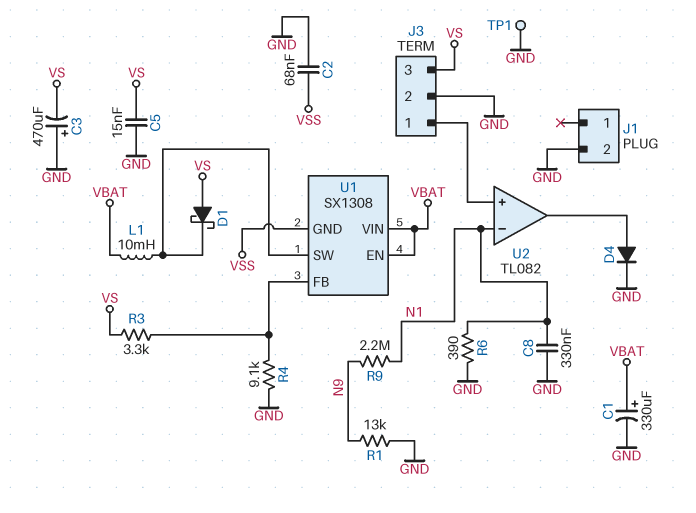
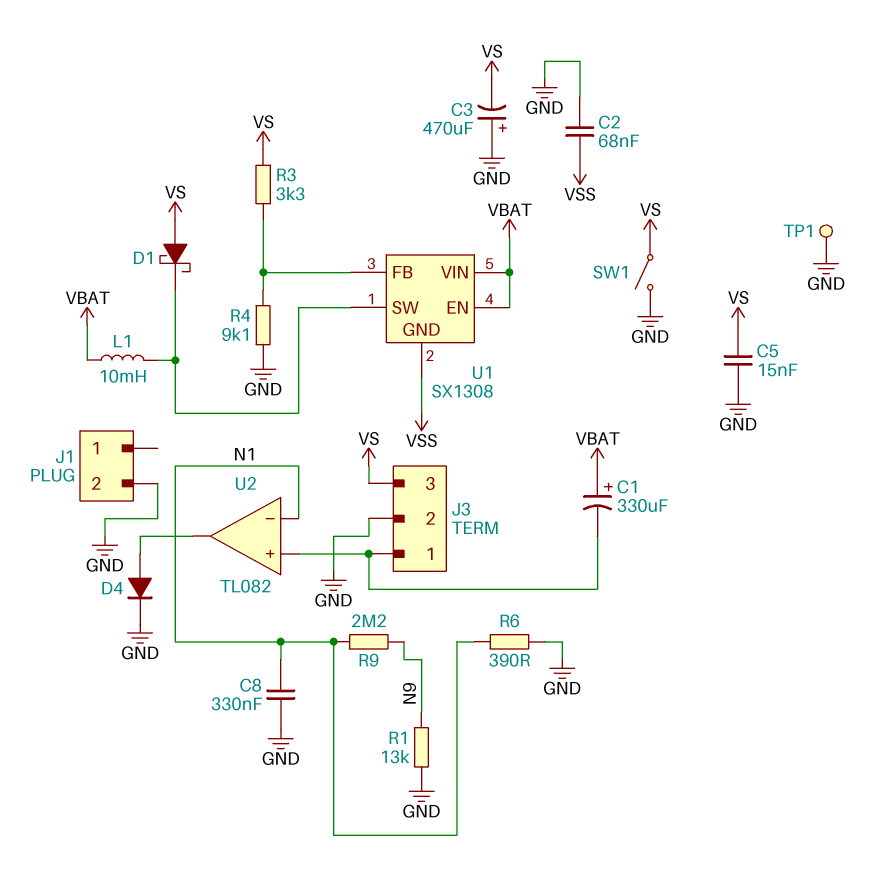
C1: 330uF (plus VBAT, minus GND) -> 330uF (plus VBAT, minus J3/1)
SW1: none -> switch (GND, VS)

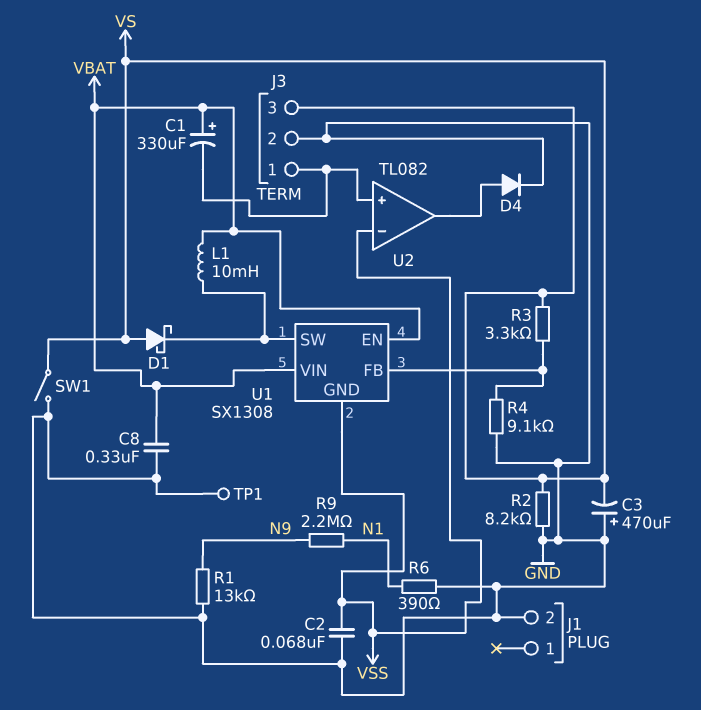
C5: 15nF (GND, VS) -> none
C8: 330nF (GND, N1) -> 330nF (GND, VBAT)
R2: none -> 8.2k (GND, VS)
U2 pin in-: N1 -> VSS

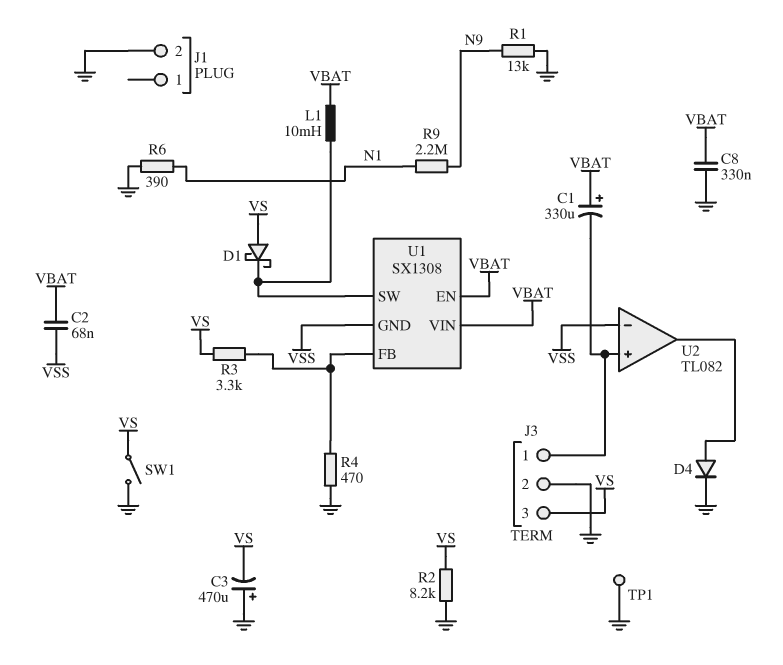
C2: 68nF (GND, VSS) -> 68nF (VBAT, VSS)
R4: 9.1k (GND, U1/FB) -> 470 (GND, U1/FB)

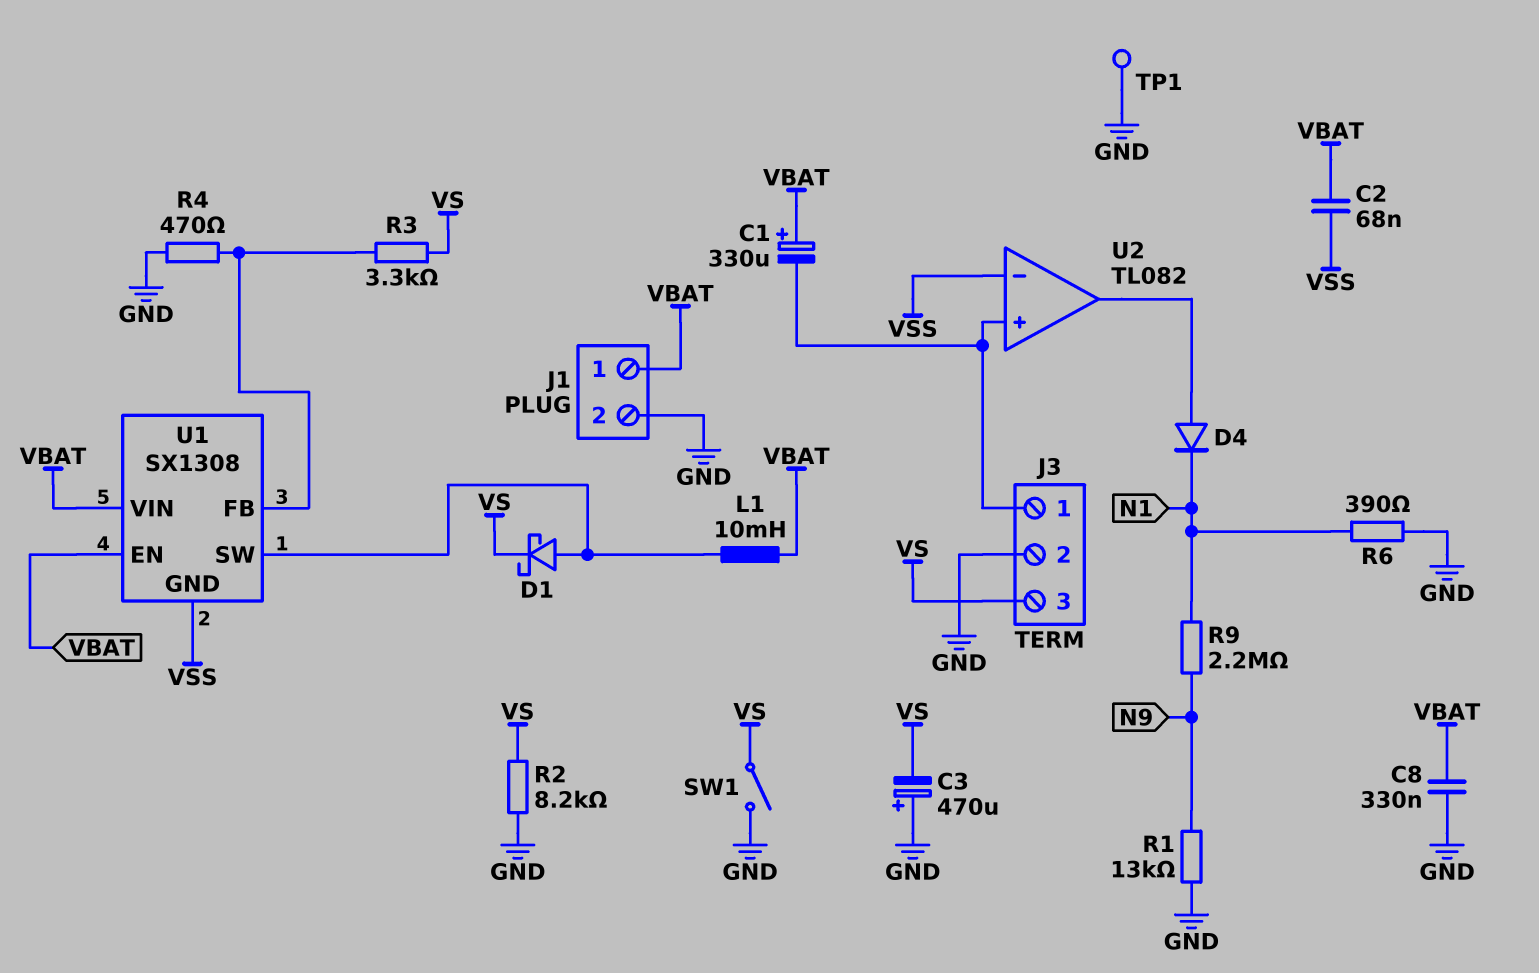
D1: schottky (A VS, K U1/SW) -> schottky (A U1/SW, K VS)
D4: diode (A U2/out, K GND) -> diode (A U2/out, K N1)
J1 pin 1: none -> VBAT

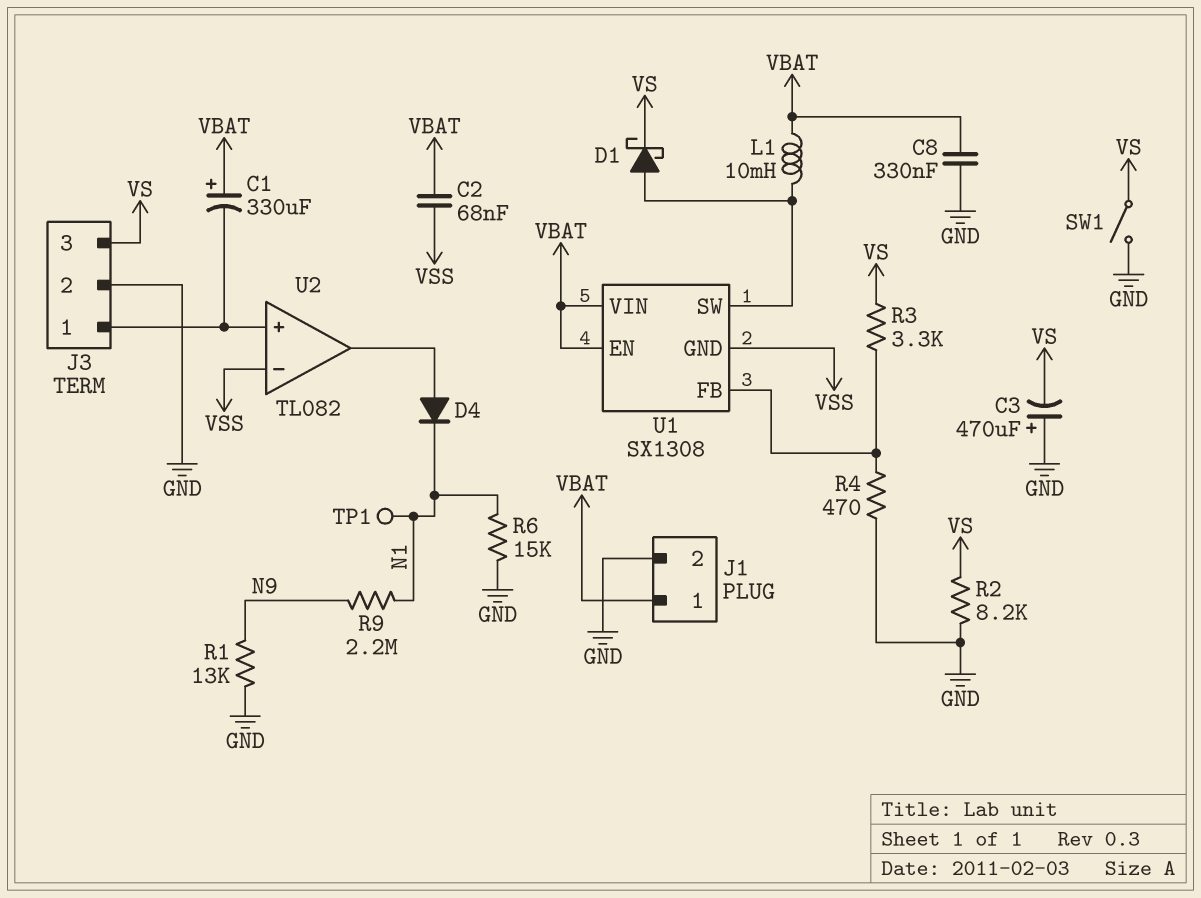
R6: 390 (GND, N1) -> 15k (GND, N1)
TP1: test point (GND) -> test point (N1)

